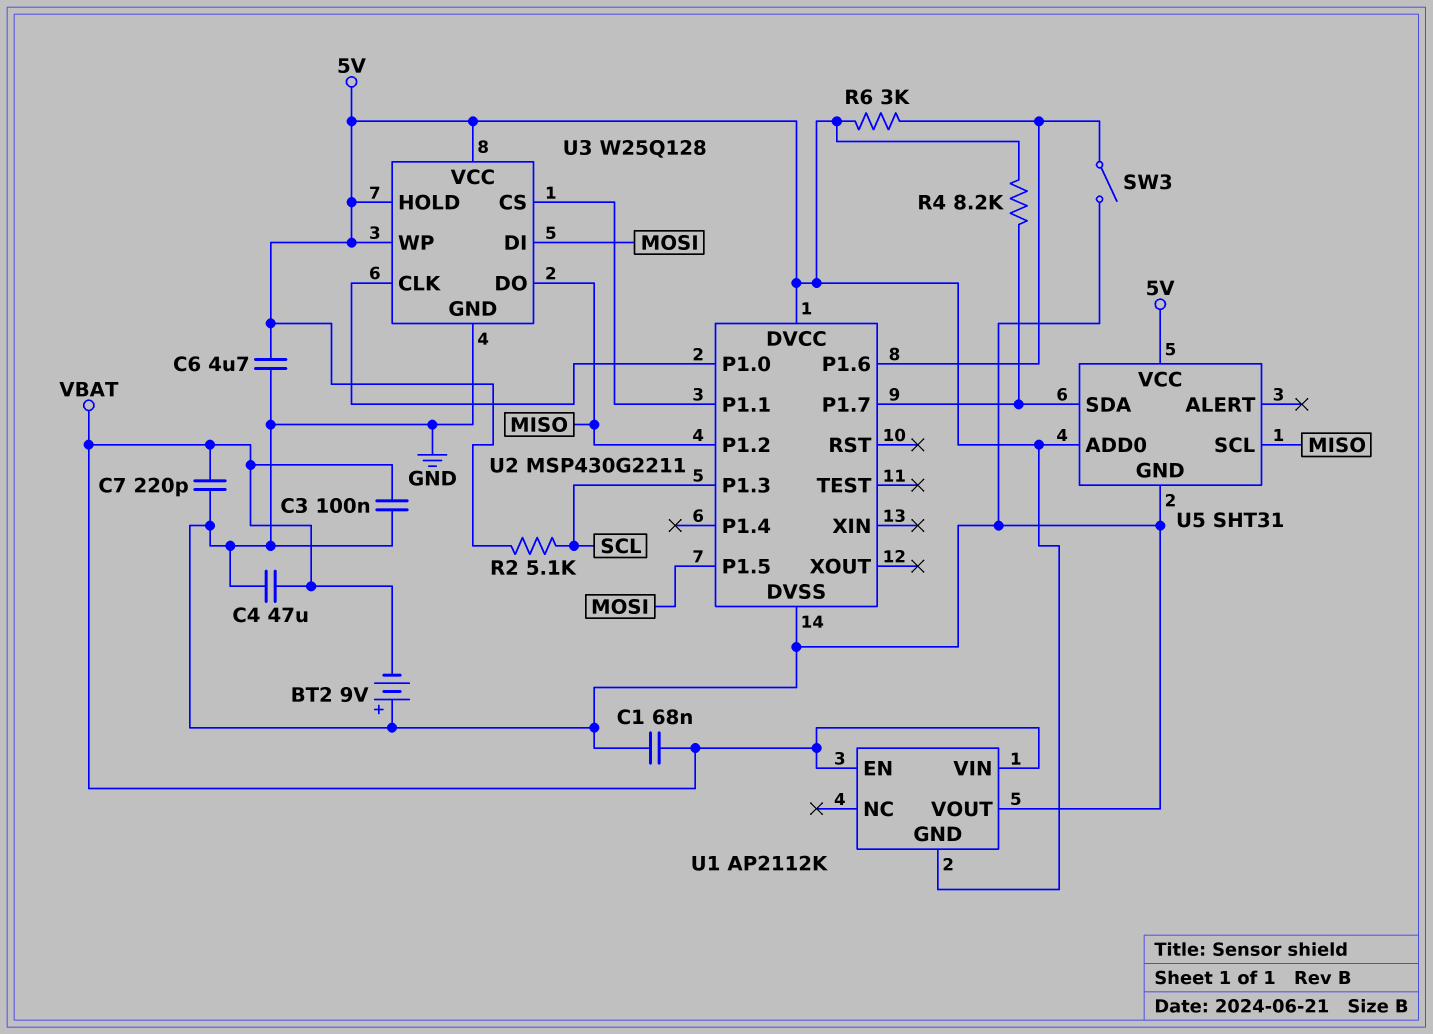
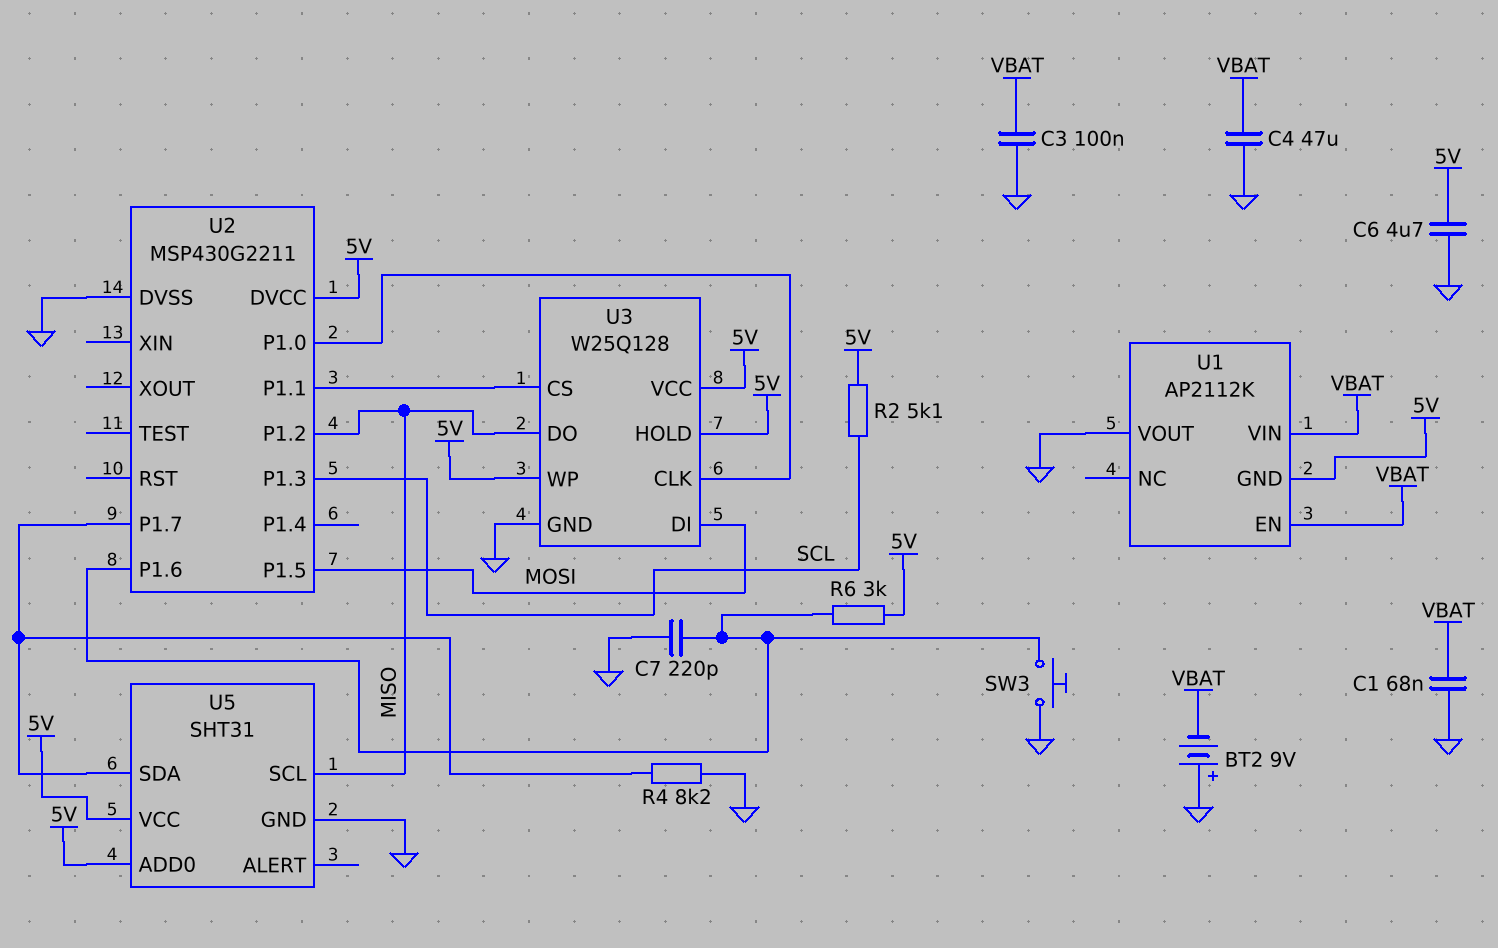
C7: 220pF (GND, VBAT) -> 220pF (GND, U2/P1.6)
R4: 8.2k (5V, U2/P1.7) -> 8.2k (GND, U2/P1.7)
SW3: switch (GND, U2/P1.6) -> button (GND, U2/P1.6)

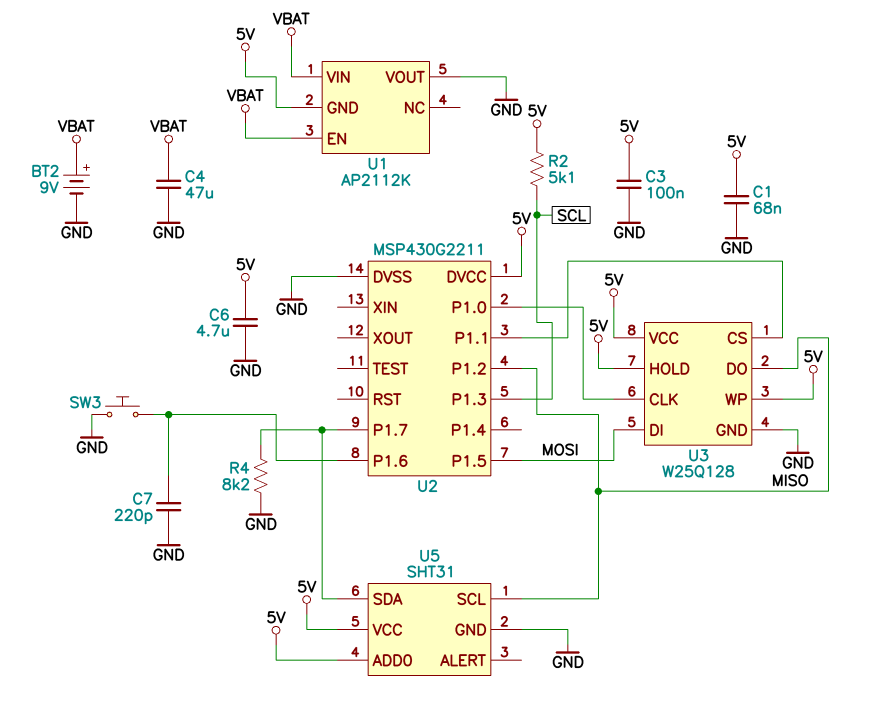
BT2: 9V (plus GND, minus VBAT) -> 9V (plus VBAT, minus GND)
C1: 68nF (GND, VBAT) -> 68nF (5V, GND)
C3: 100nF (GND, VBAT) -> 100nF (5V, GND)
R6: 3k (5V, U2/P1.6) -> none

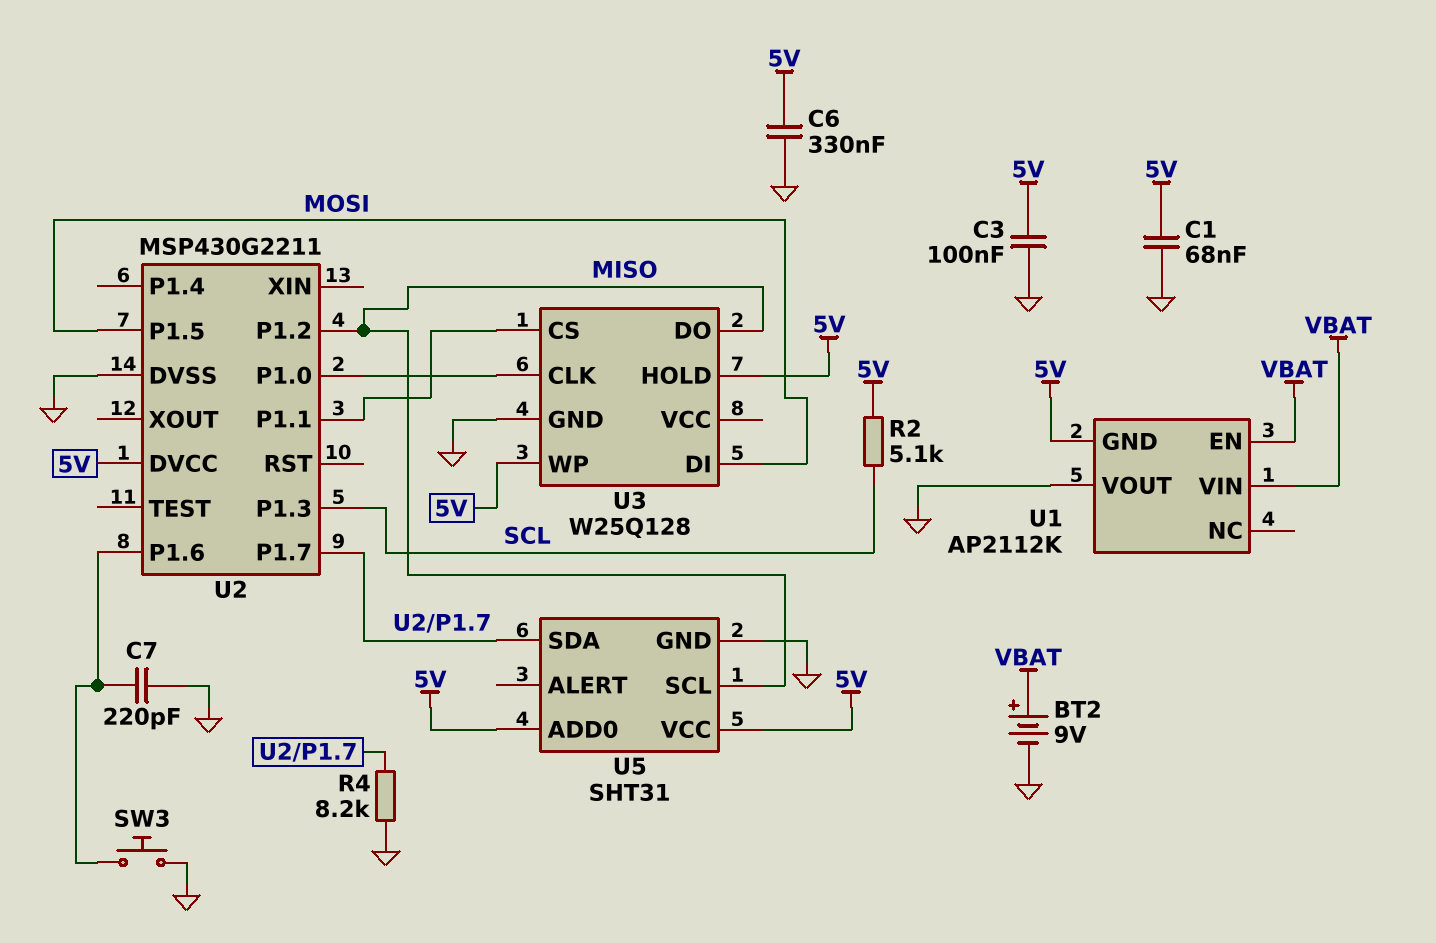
C4: 47uF (GND, VBAT) -> none
C6: 4.7uF (5V, GND) -> 330nF (5V, GND)
U3 pin VCC: 5V -> none

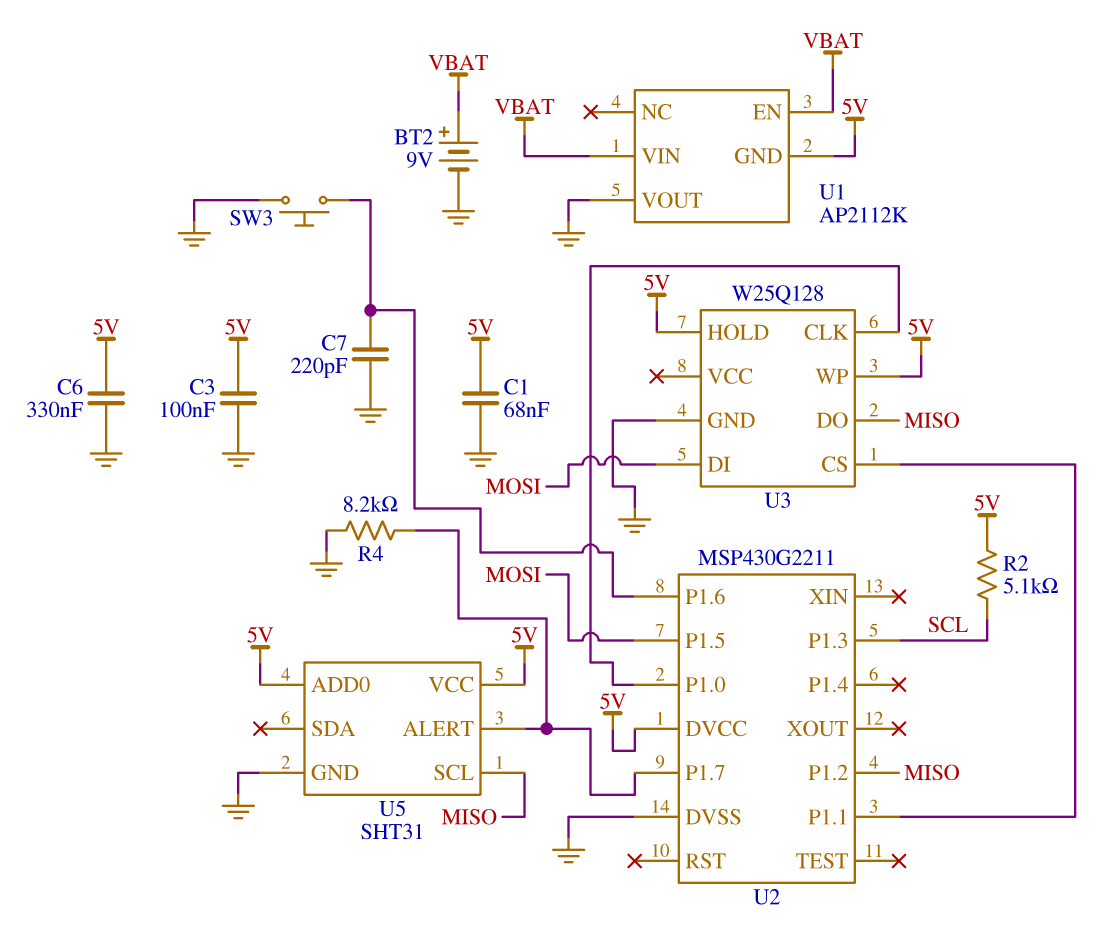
U5 pin ALERT: none -> U2/P1.7
U5 pin SDA: U2/P1.7 -> none

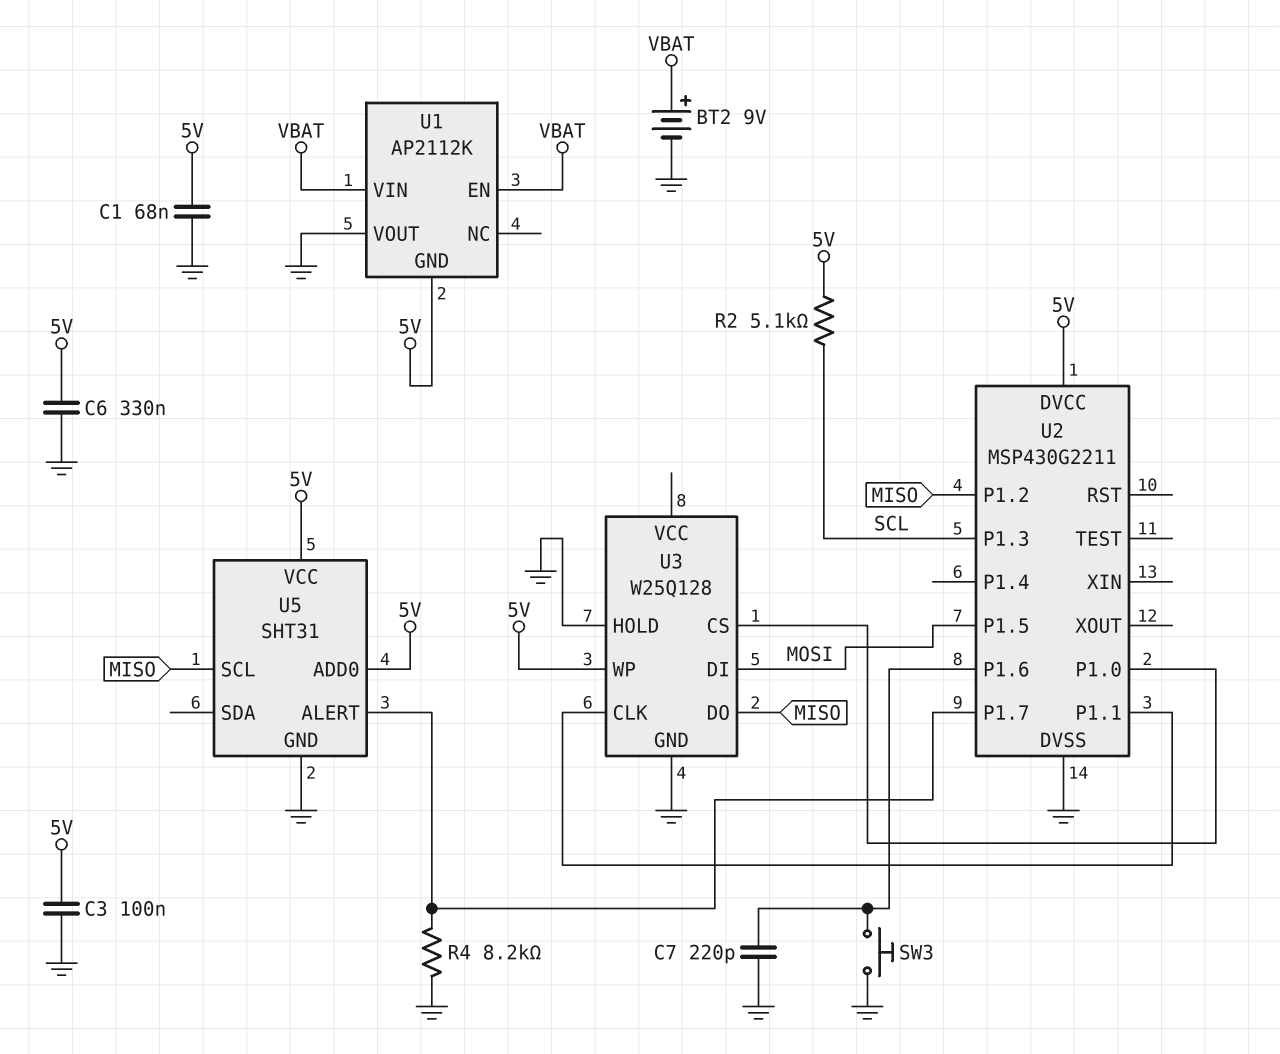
U3 pin CLK: U2/P1.0 -> U2/P1.1
U3 pin CS: U2/P1.1 -> U2/P1.0
U3 pin HOLD: 5V -> GND

